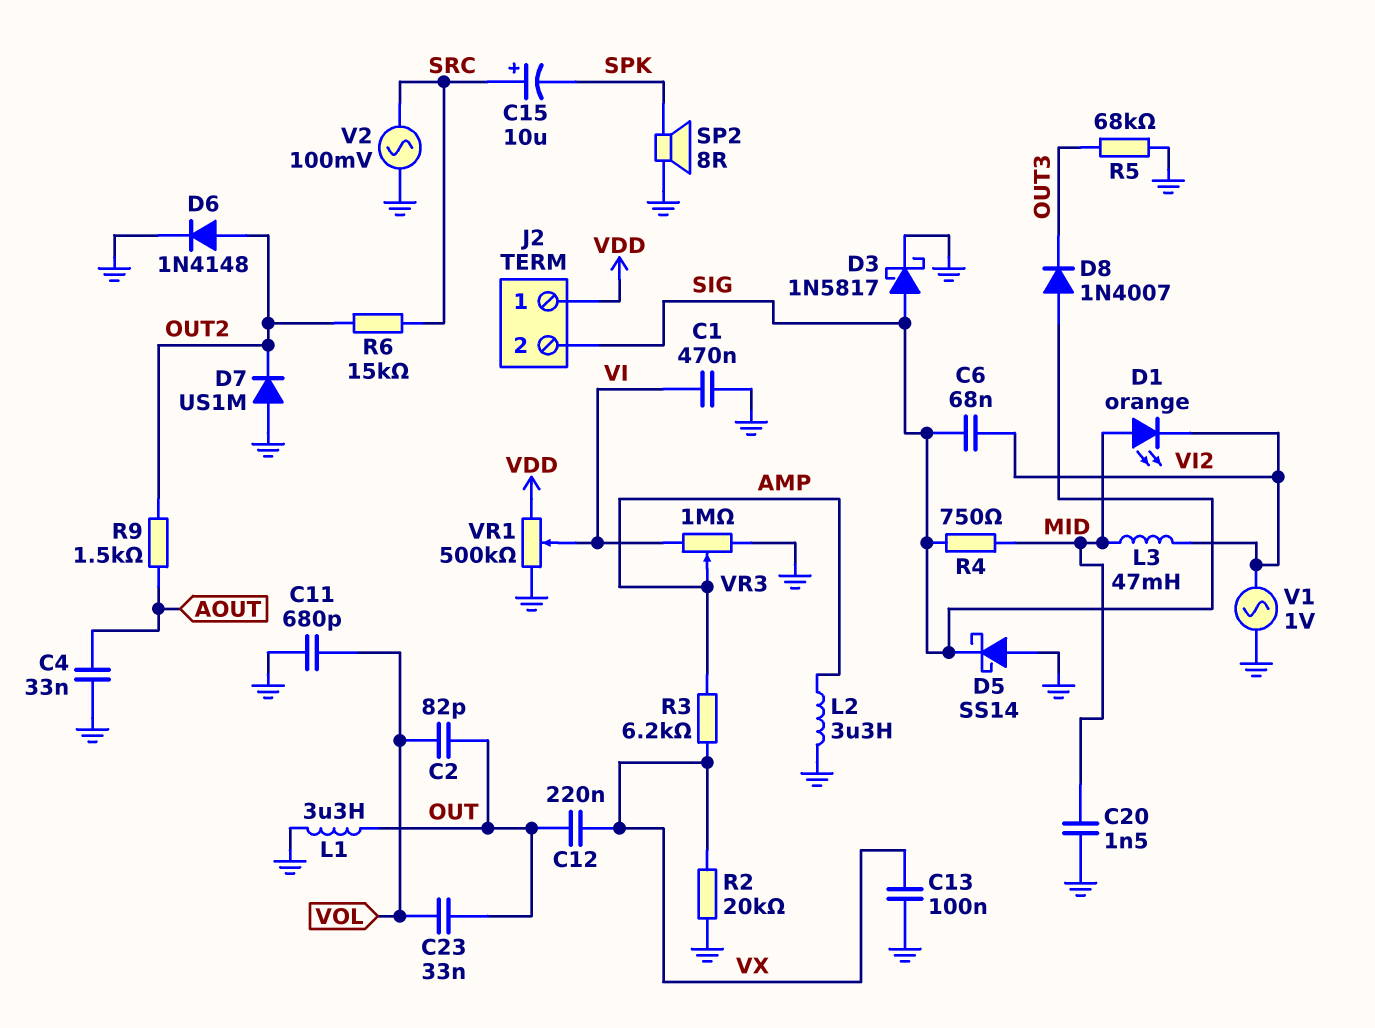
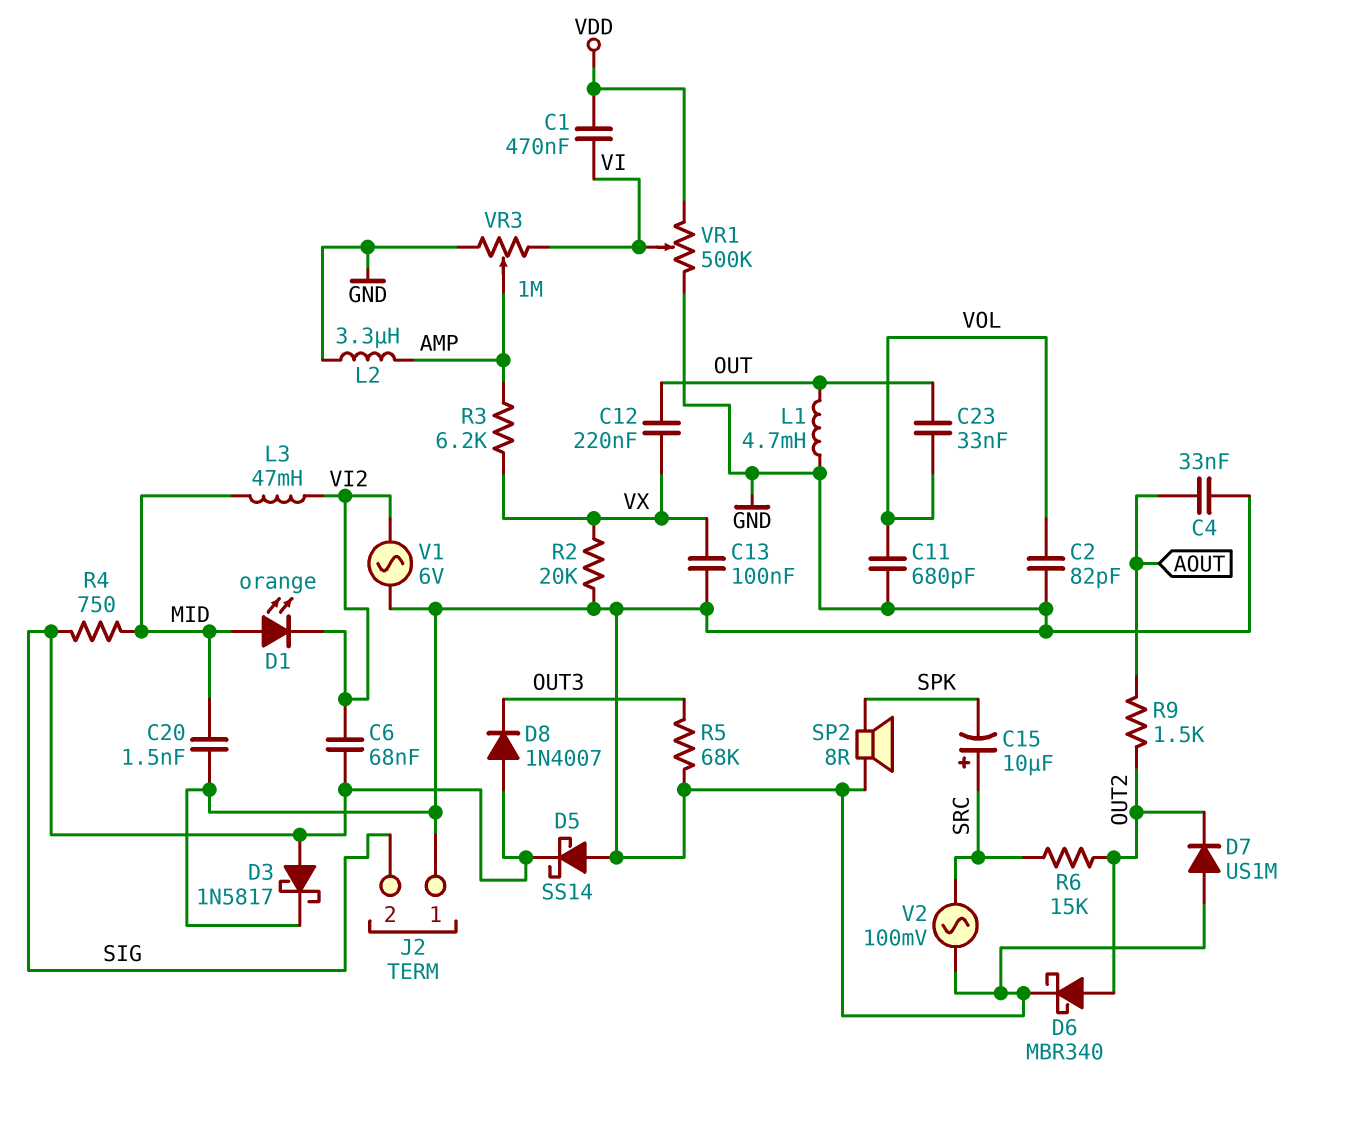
C1: 470nF (GND, VI) -> 470nF (VDD, VI)
C2: 82pF (OUT, VOL) -> 82pF (GND, VOL)
D6: diode 1N4148 (A OUT2, K GND) -> schottky MBR340 (A OUT2, K GND)
J2 pin 1: VDD -> GND
L1: 3.3uH (GND, OUT) -> 4.7mH (GND, OUT)
V1: AC 1V (GND, VI2) -> AC 6V (GND, VI2)

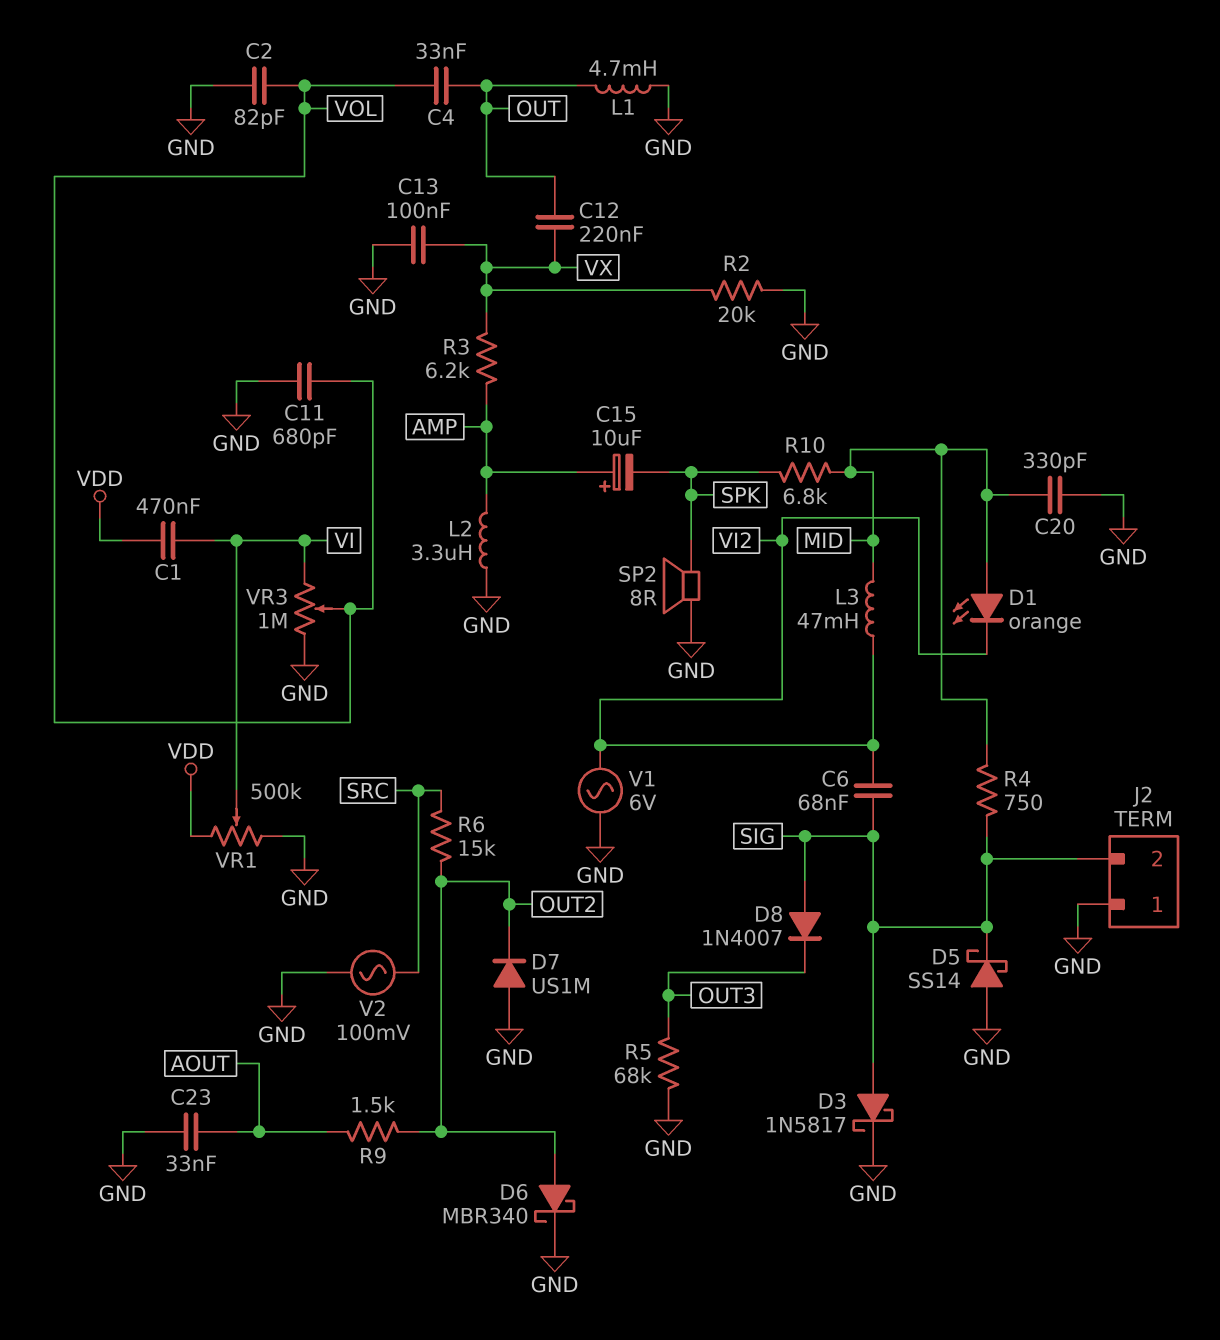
C4: 33nF (AOUT, GND) -> 33nF (OUT, VOL)
C15: 10uF (plus SRC, minus SPK) -> 10uF (plus AMP, minus SPK)
C20: 1.5nF (GND, MID) -> 330pF (GND, MID)
C23: 33nF (OUT, VOL) -> 33nF (AOUT, GND)
R10: none -> 6.8k (MID, SPK)
VR3: 1M (GND, VI, wiper AMP) -> 1M (GND, VI, wiper VOL)

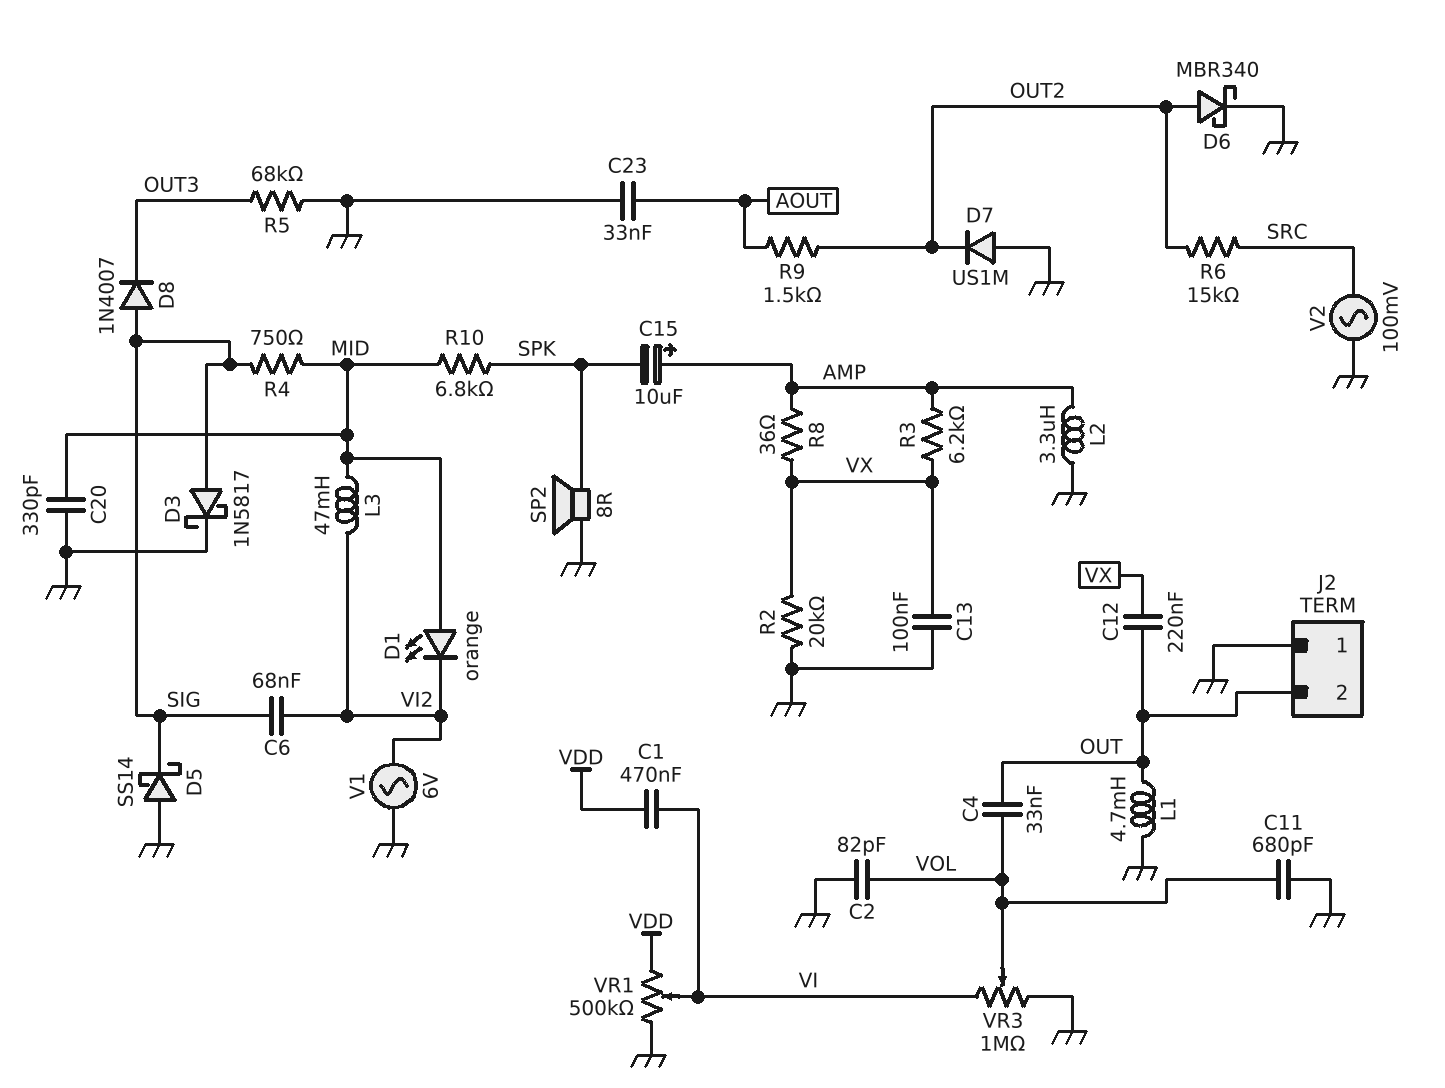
J2 pin 2: SIG -> OUT
R8: none -> 36 (AMP, VX)

